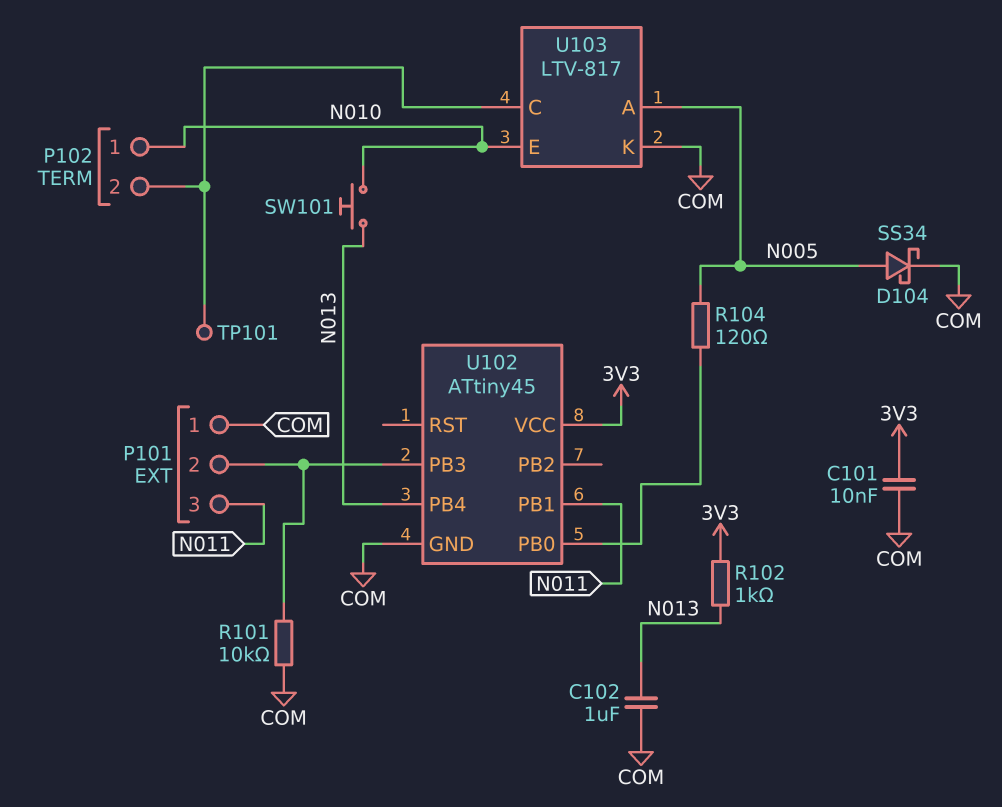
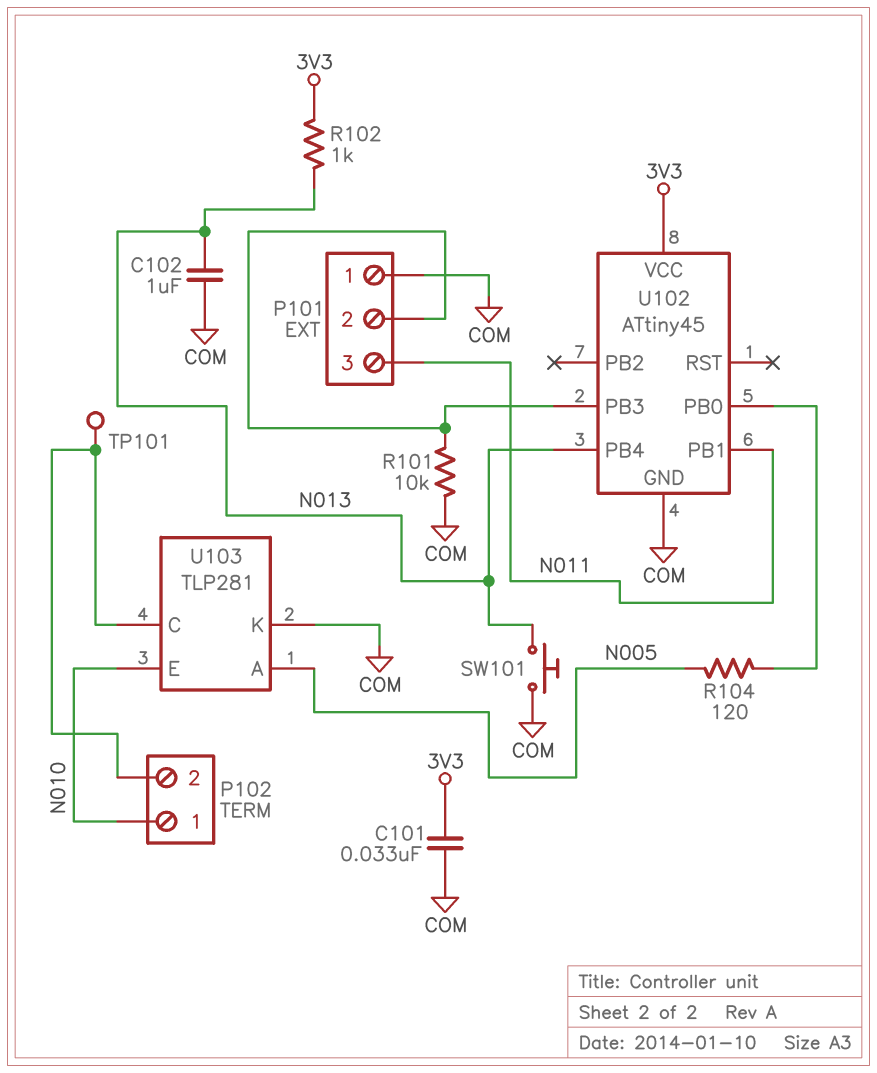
C101: 10nF (3V3, COM) -> 33nF (3V3, COM)
D104: schottky SS34 (A N005, K COM) -> none
SW101: button (N010, N013) -> button (COM, N013)
U103: LTV-817 -> TLP281

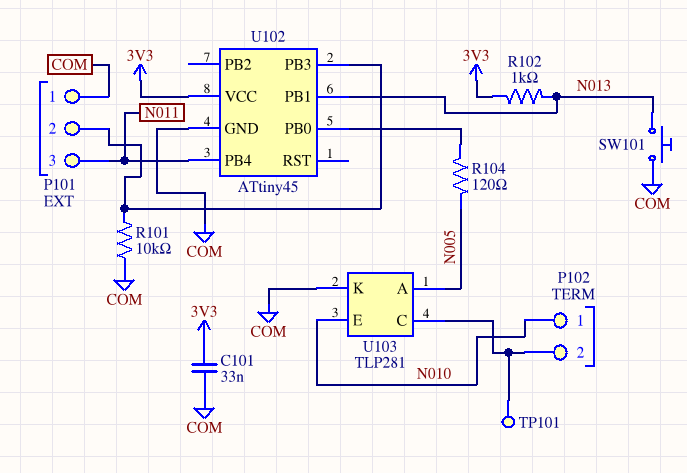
C102: 1uF (COM, N013) -> none
U102 pin PB1: N011 -> N013
U102 pin PB4: N013 -> N011

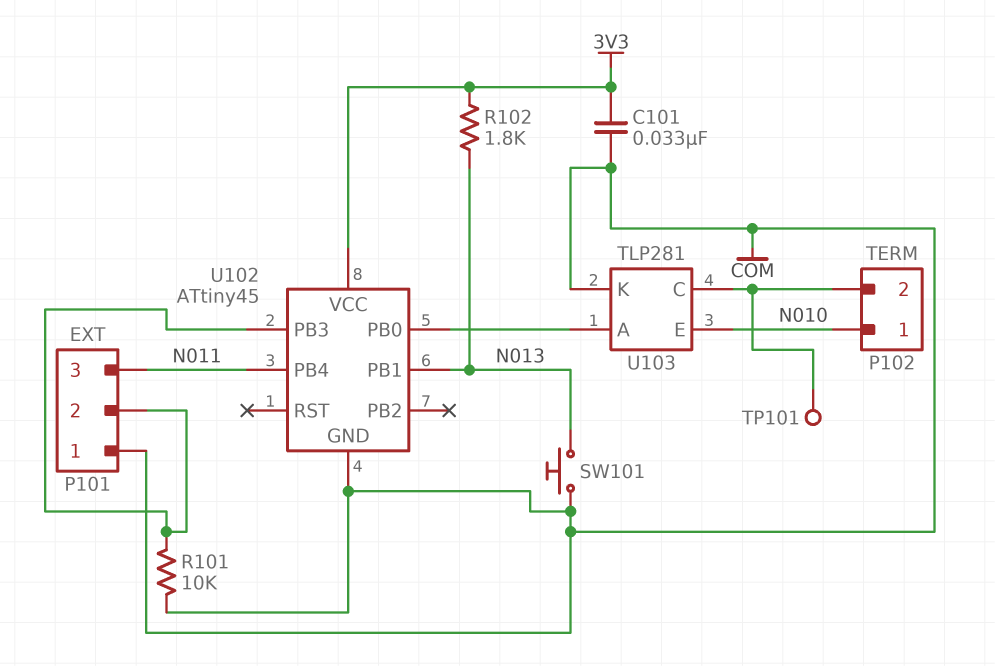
R102: 1k (3V3, N013) -> 1.8k (3V3, N013)
R104: 120 (N005, U102/PB0) -> none
U103 pin A: N005 -> U102/PB0

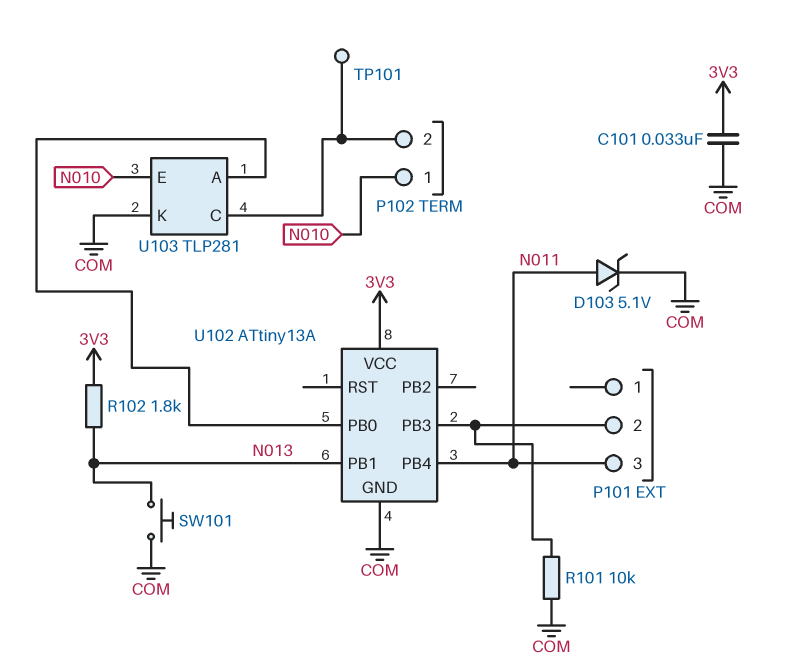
D103: none -> zener 5.1V (A N011, K COM)
P101 pin 1: COM -> none
U102: ATtiny45 -> ATtiny13A

